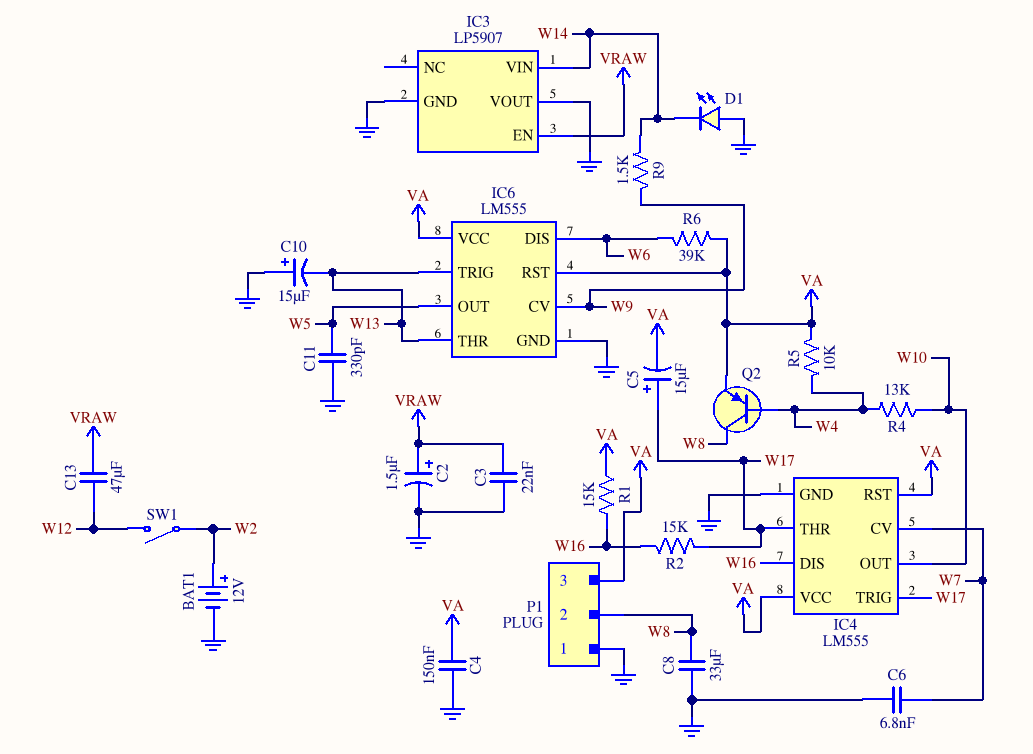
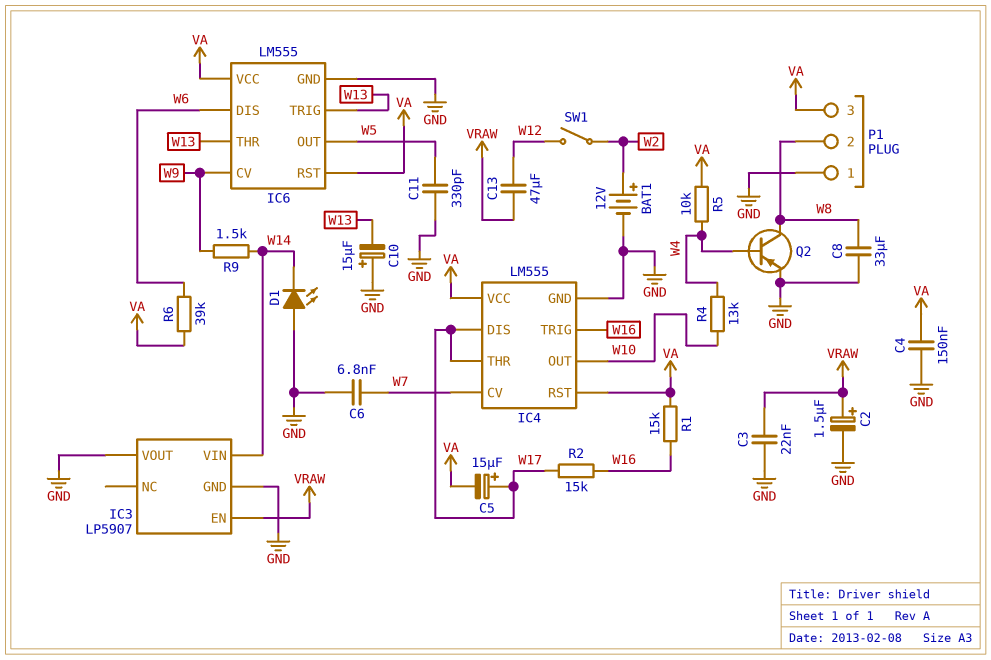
IC4 pin DIS: W16 -> W17
IC4 pin TRIG: W17 -> W16
Q2: PNP (B W4, C W8, E VA) -> PNP (B W4, C W8, E GND)

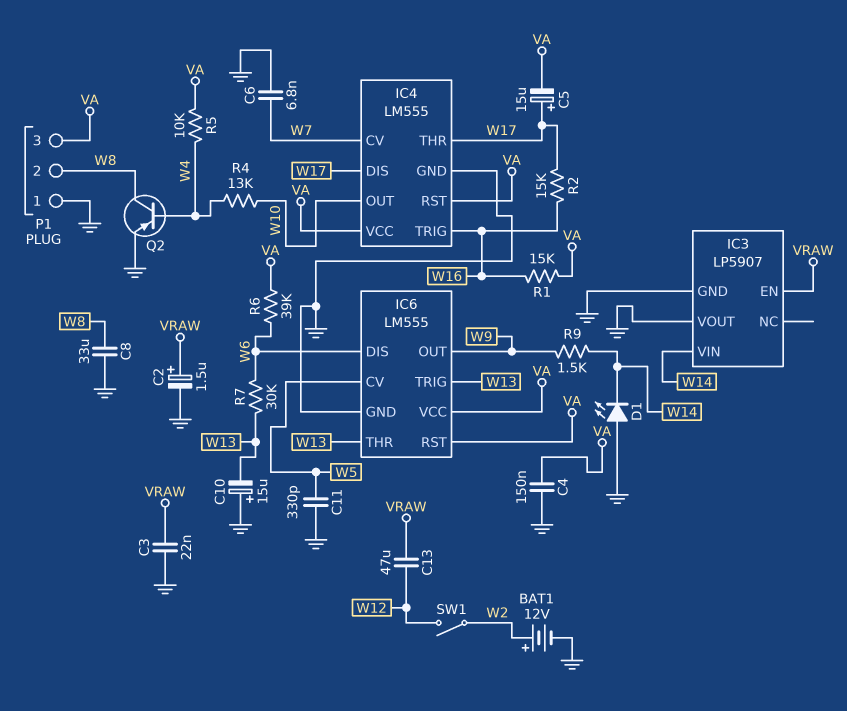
IC6 pin CV: W9 -> W5
IC6 pin OUT: W5 -> W9
R7: none -> 30k (W6, W13)

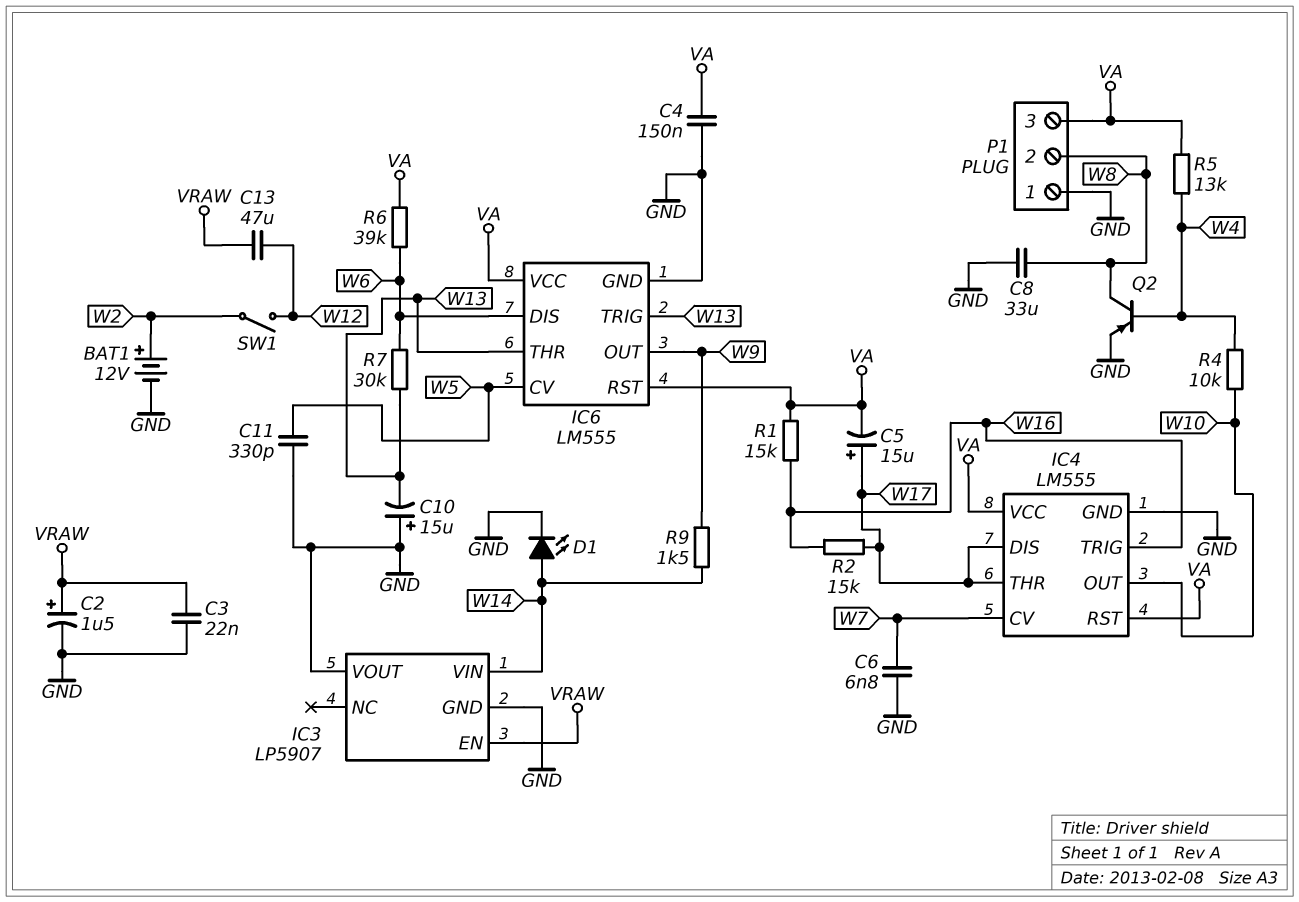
D1: LED (A GND, K W14) -> LED (A W14, K GND)
R4: 13k (W4, W10) -> 10k (W4, W10)
R5: 10k (VA, W4) -> 13k (VA, W4)

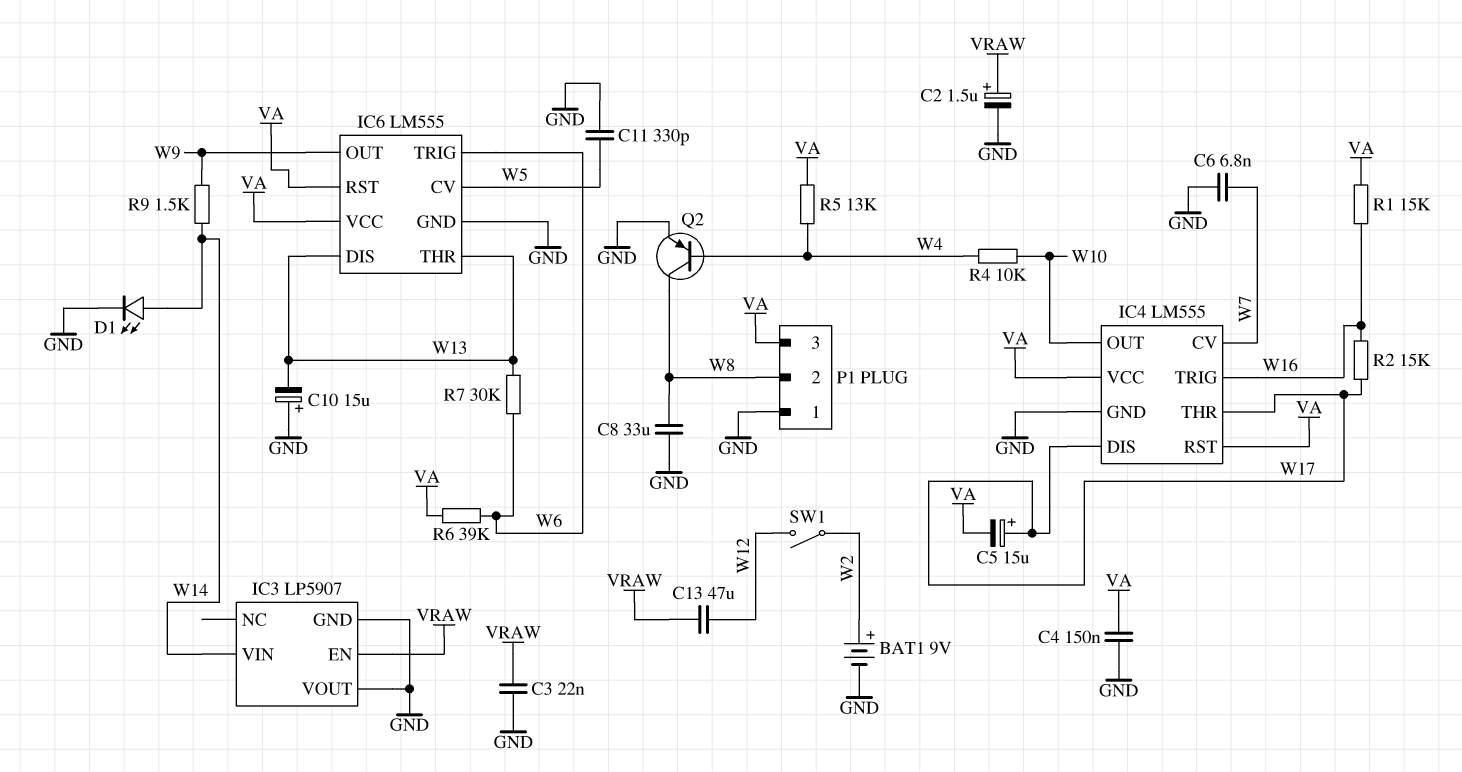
BAT1: 12V (plus W2, minus GND) -> 9V (plus W2, minus GND)
IC6 pin DIS: W6 -> W13
IC6 pin TRIG: W13 -> W6

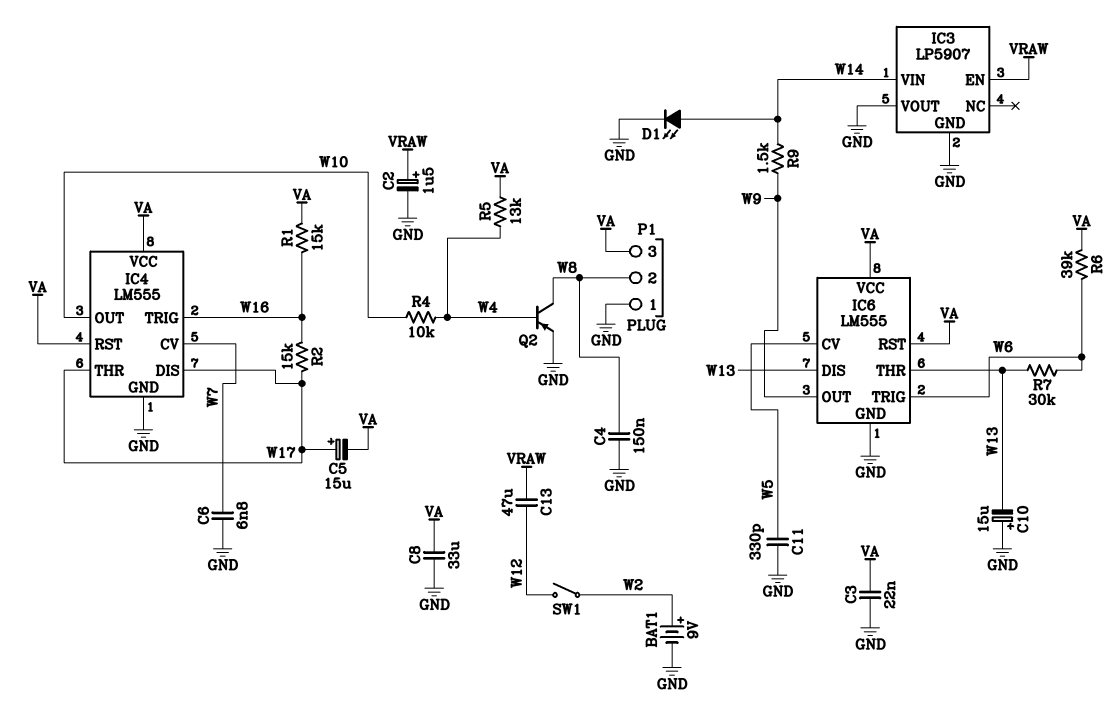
C3: 22nF (GND, VRAW) -> 22nF (GND, VA)
C4: 150nF (GND, VA) -> 150nF (GND, W8)
C8: 33uF (GND, W8) -> 33uF (GND, VA)

